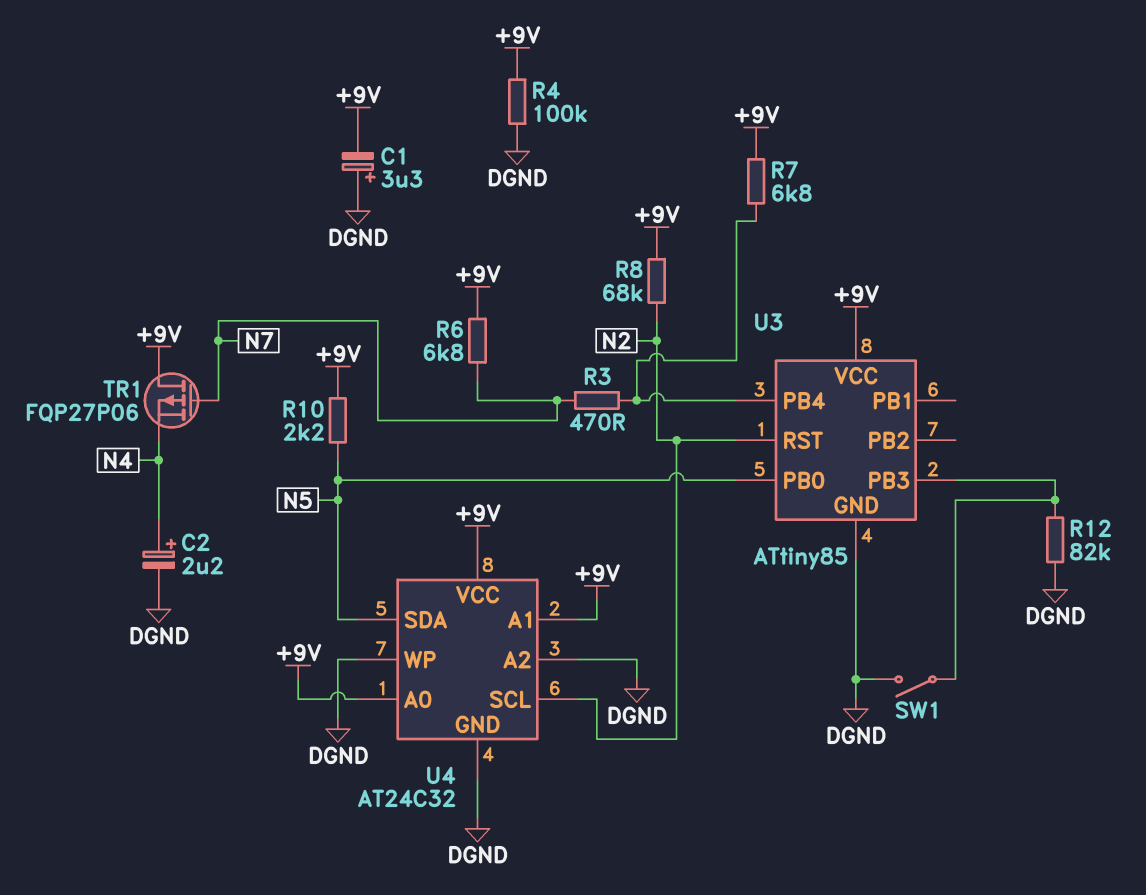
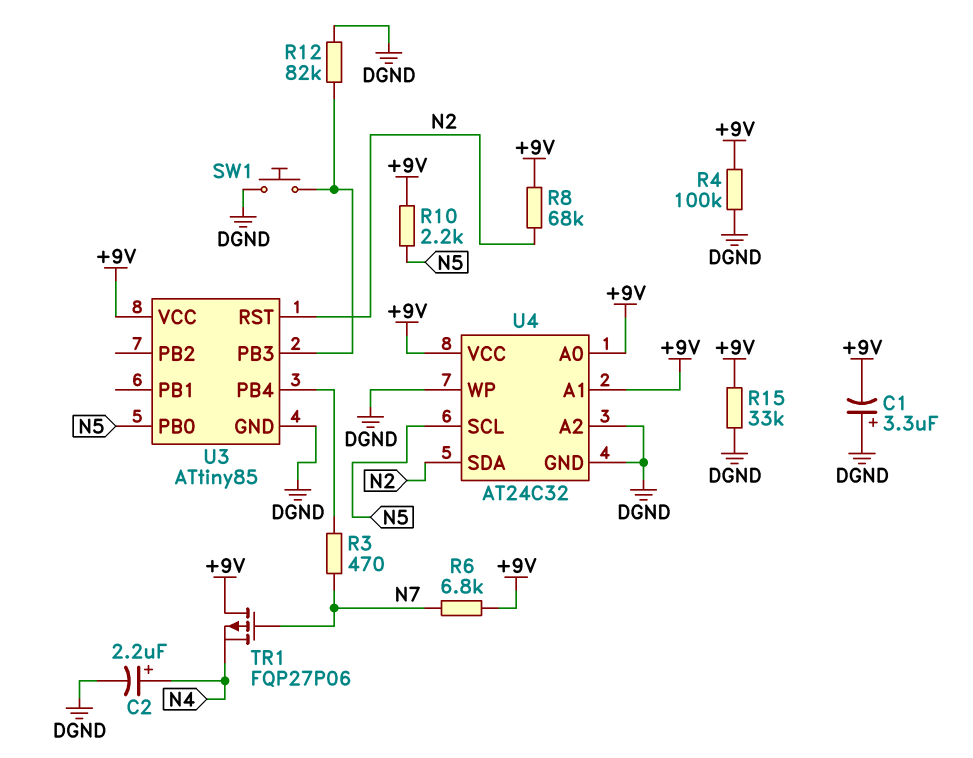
R7: 6.8k (+9V, U3/PB4) -> none
R15: none -> 33k (+9V, DGND)
SW1: switch (DGND, U3/PB3) -> button (DGND, U3/PB3)
U4 pin SCL: N2 -> N5
U4 pin SDA: N5 -> N2

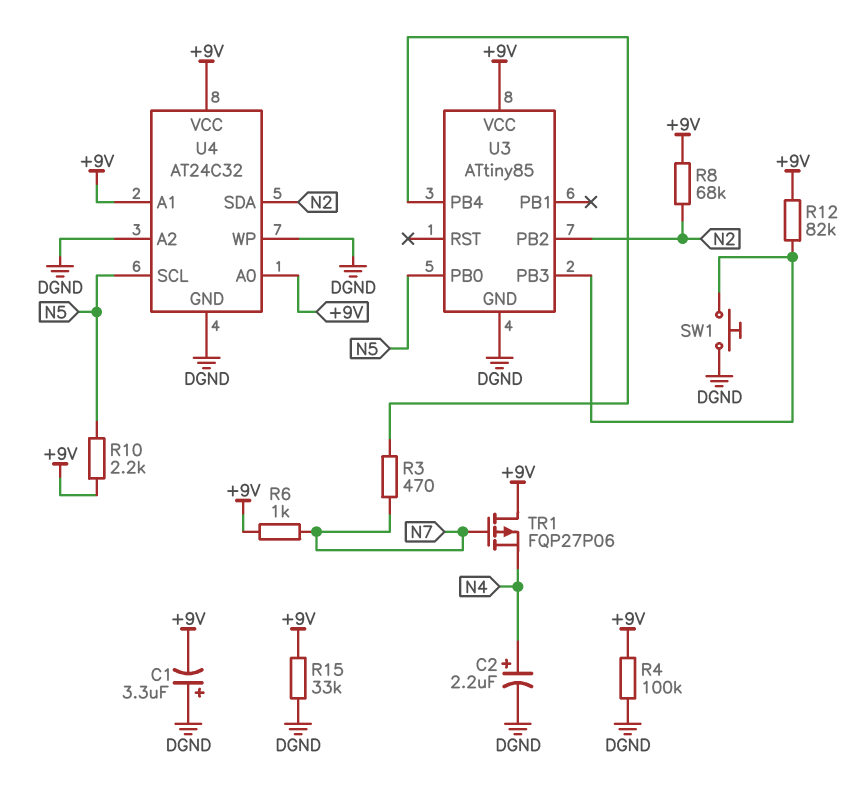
R6: 6.8k (+9V, N7) -> 1k (+9V, N7)
R12: 82k (DGND, U3/PB3) -> 82k (+9V, U3/PB3)
U3 pin PB2: none -> N2
U3 pin RST: N2 -> none

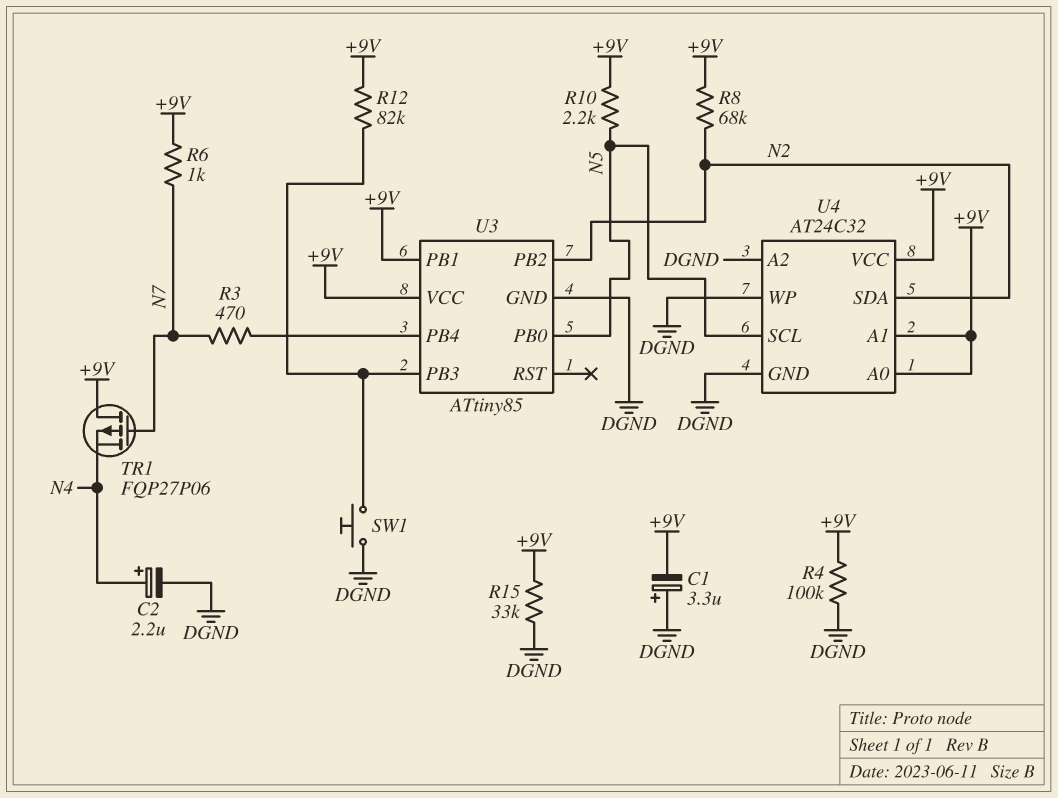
U3 pin PB1: none -> +9V

